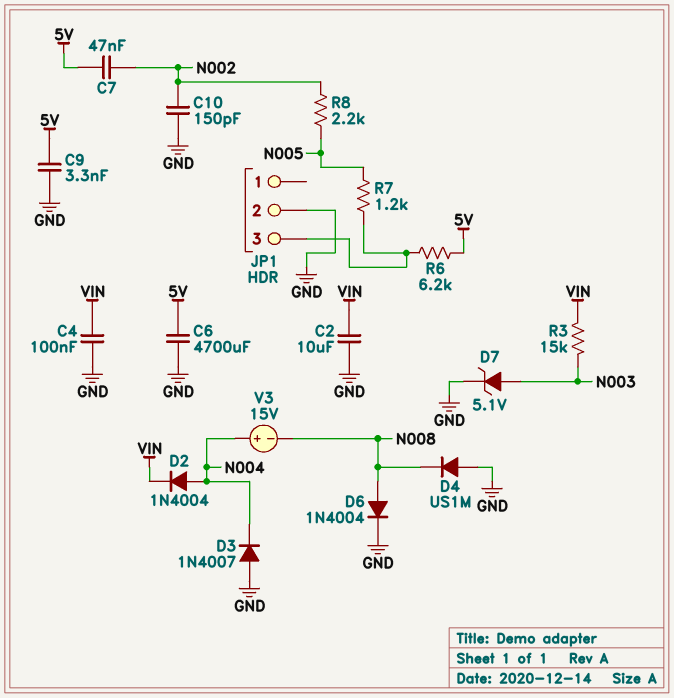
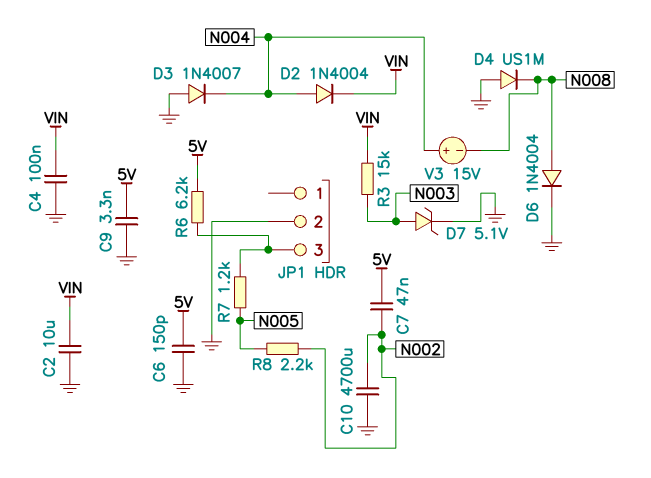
C6: 4700uF (5V, GND) -> 150pF (5V, GND)
C10: 150pF (GND, N002) -> 4700uF (GND, N002)

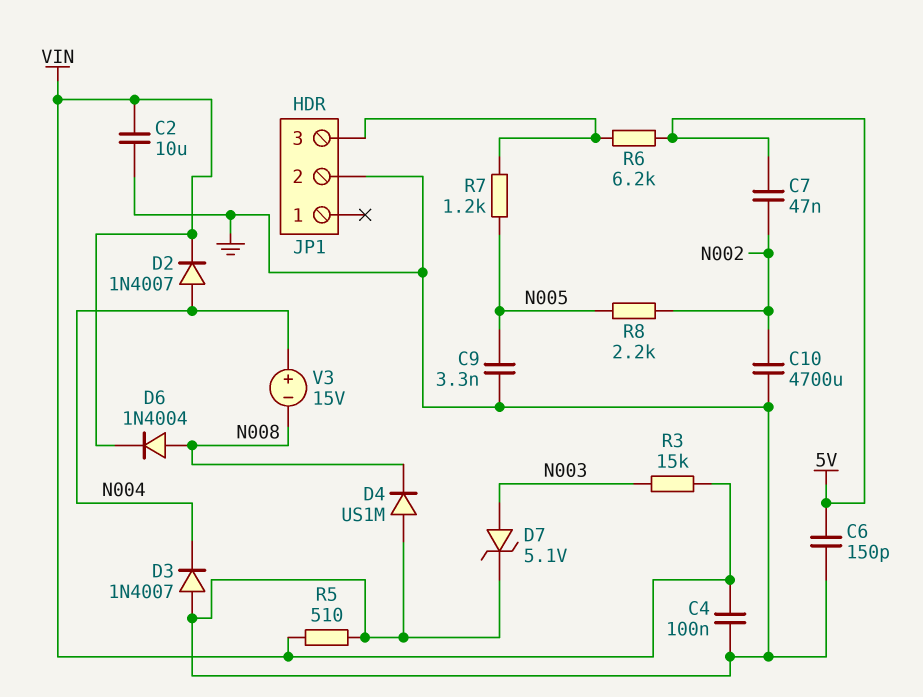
C9: 3.3nF (5V, GND) -> 3.3nF (GND, N005)
D2: diode 1N4004 (A N004, K VIN) -> diode 1N4007 (A N004, K VIN)
D6: diode 1N4004 (A N008, K GND) -> diode 1N4004 (A N008, K VIN)
R5: none -> 510 (GND, VIN)

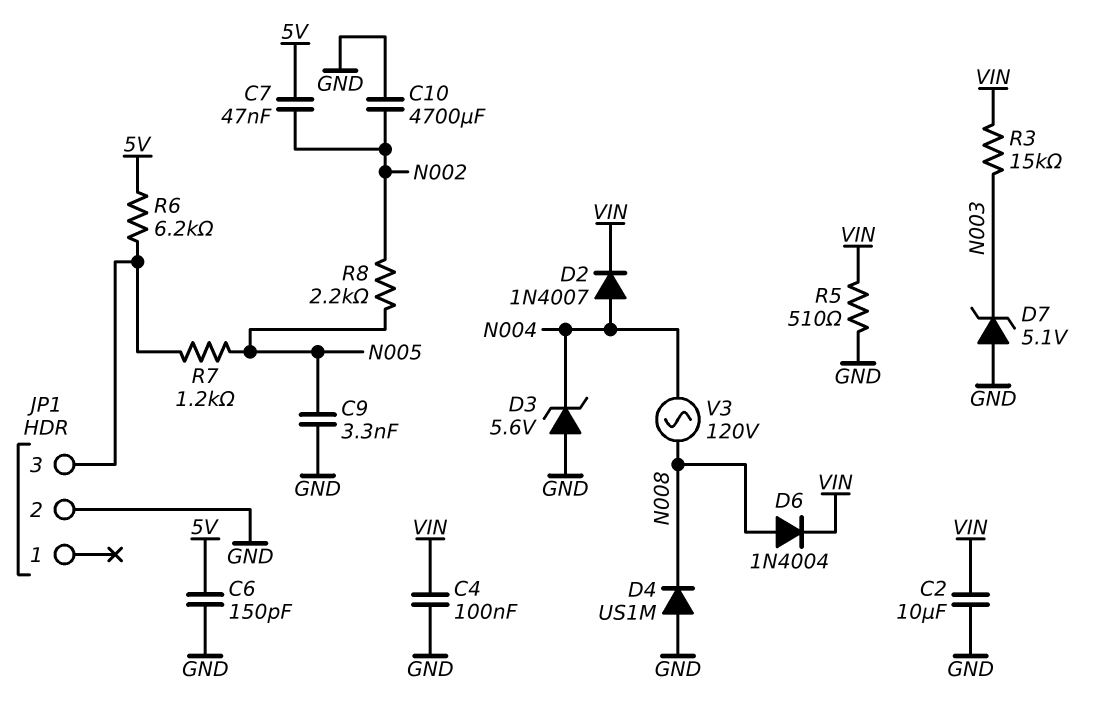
D3: diode 1N4007 (A GND, K N004) -> zener 5.6V (A GND, K N004)
D7: zener 5.1V (A N003, K GND) -> zener 5.1V (A GND, K N003)
V3: 15V (plus N004, minus N008) -> AC 120V (N004, N008)

